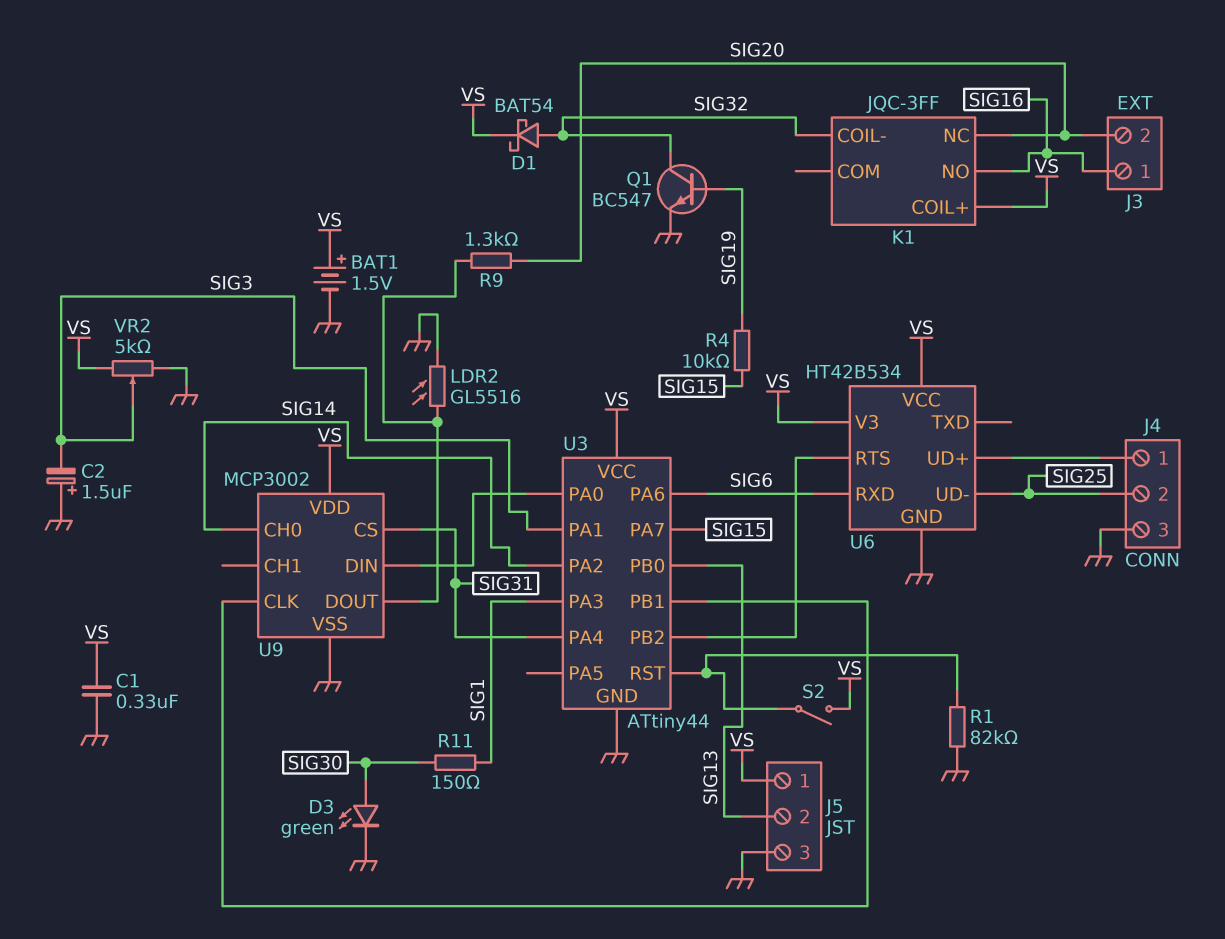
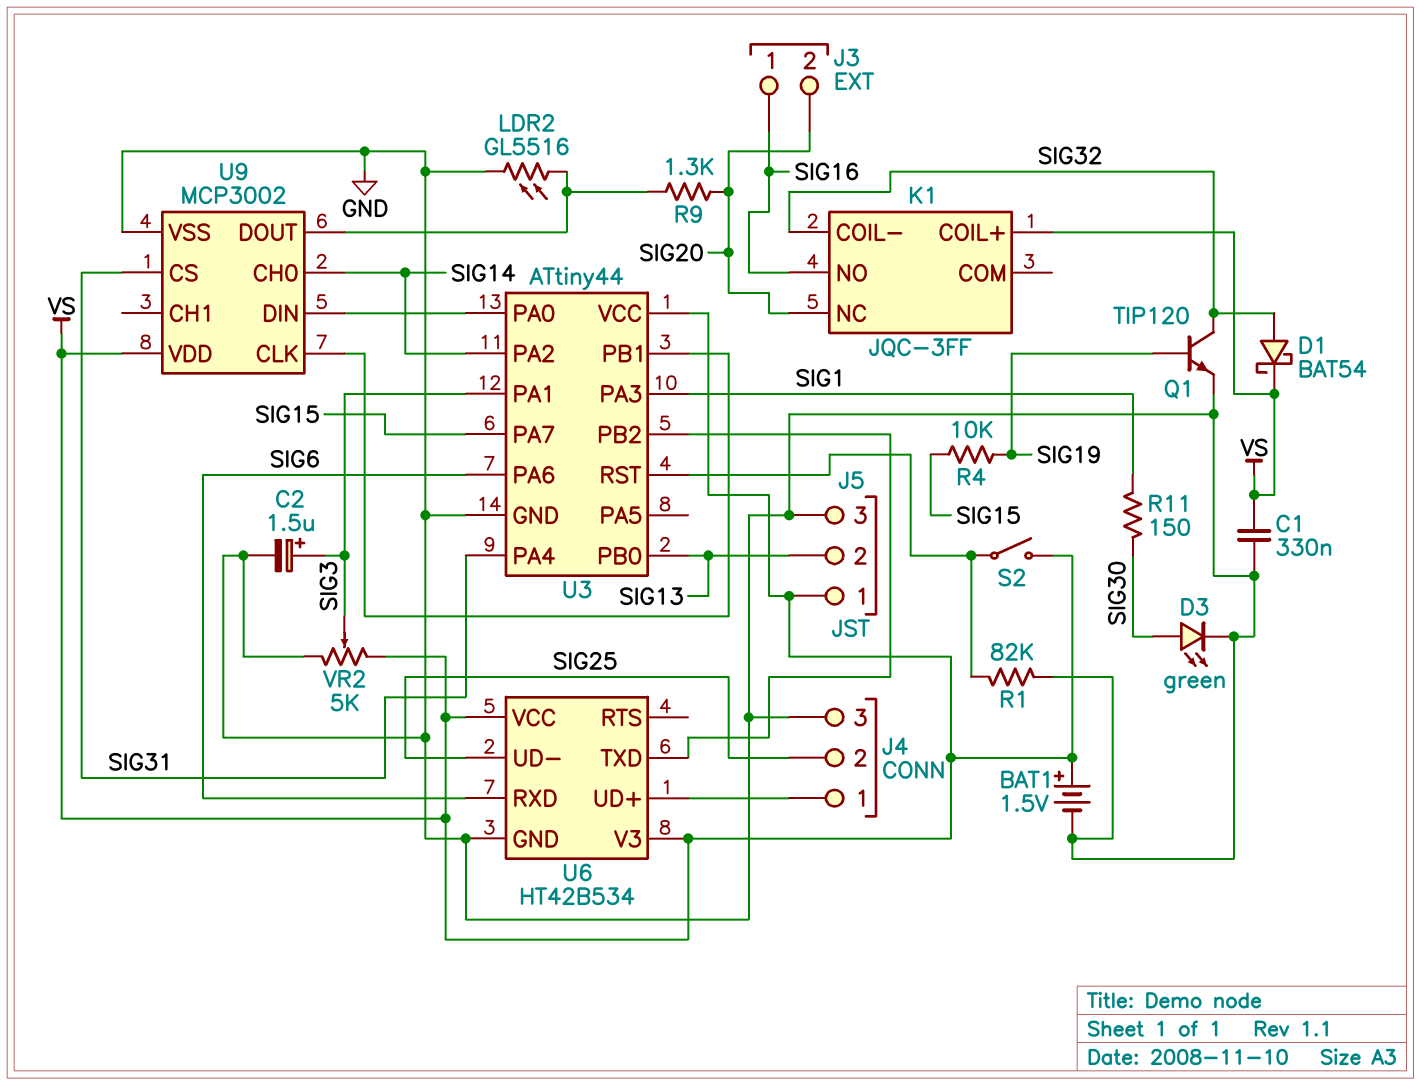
C2: 1.5uF (plus GND, minus SIG3) -> 1.5uF (plus SIG3, minus GND)
Q1: NPN BC547 (B SIG19, C SIG32, E GND) -> NPN TIP120 (B SIG19, C SIG32, E GND)
U6 pin RTS: U3/PB2 -> none
U6 pin TXD: none -> U3/PB2

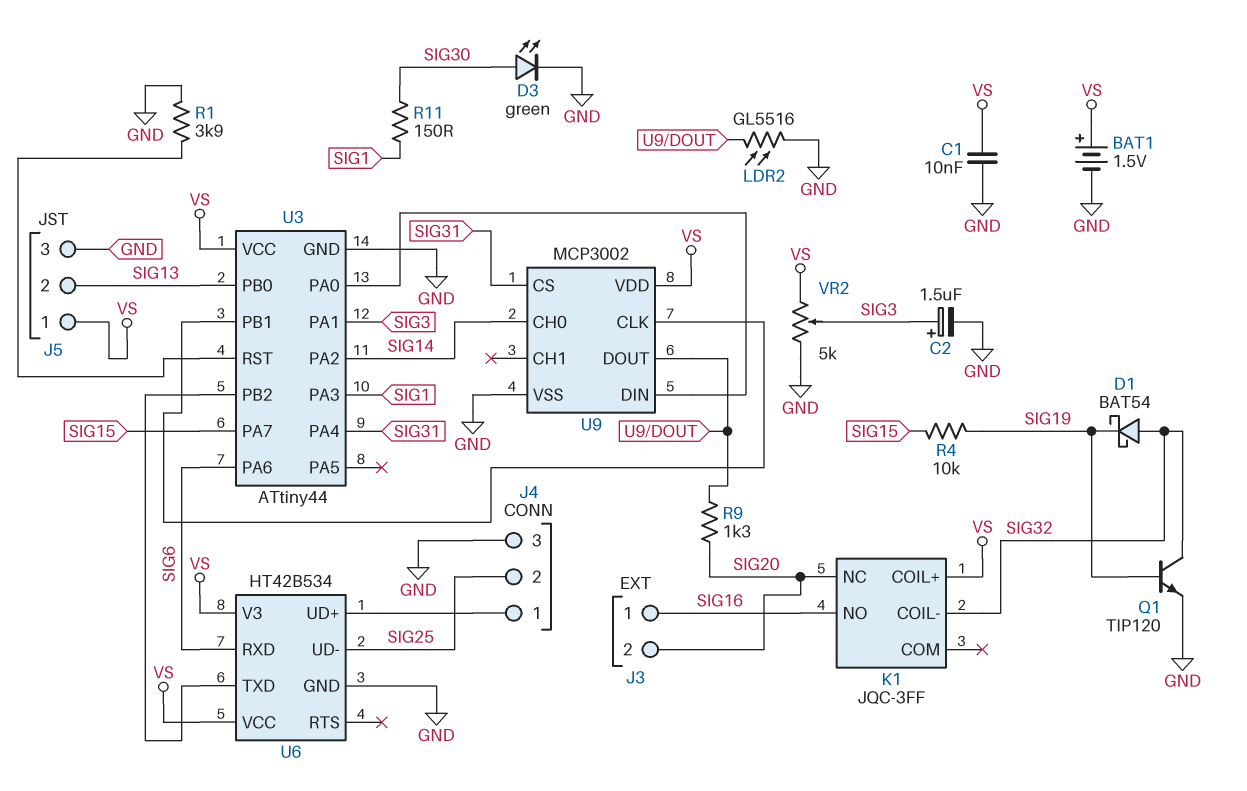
C1: 330nF (GND, VS) -> 10nF (GND, VS)
D1: schottky BAT54 (A SIG32, K VS) -> schottky BAT54 (A SIG32, K SIG19)
R1: 82k (GND, U3/RST) -> 3.9k (GND, U3/RST)
S2: switch (U3/RST, VS) -> none

